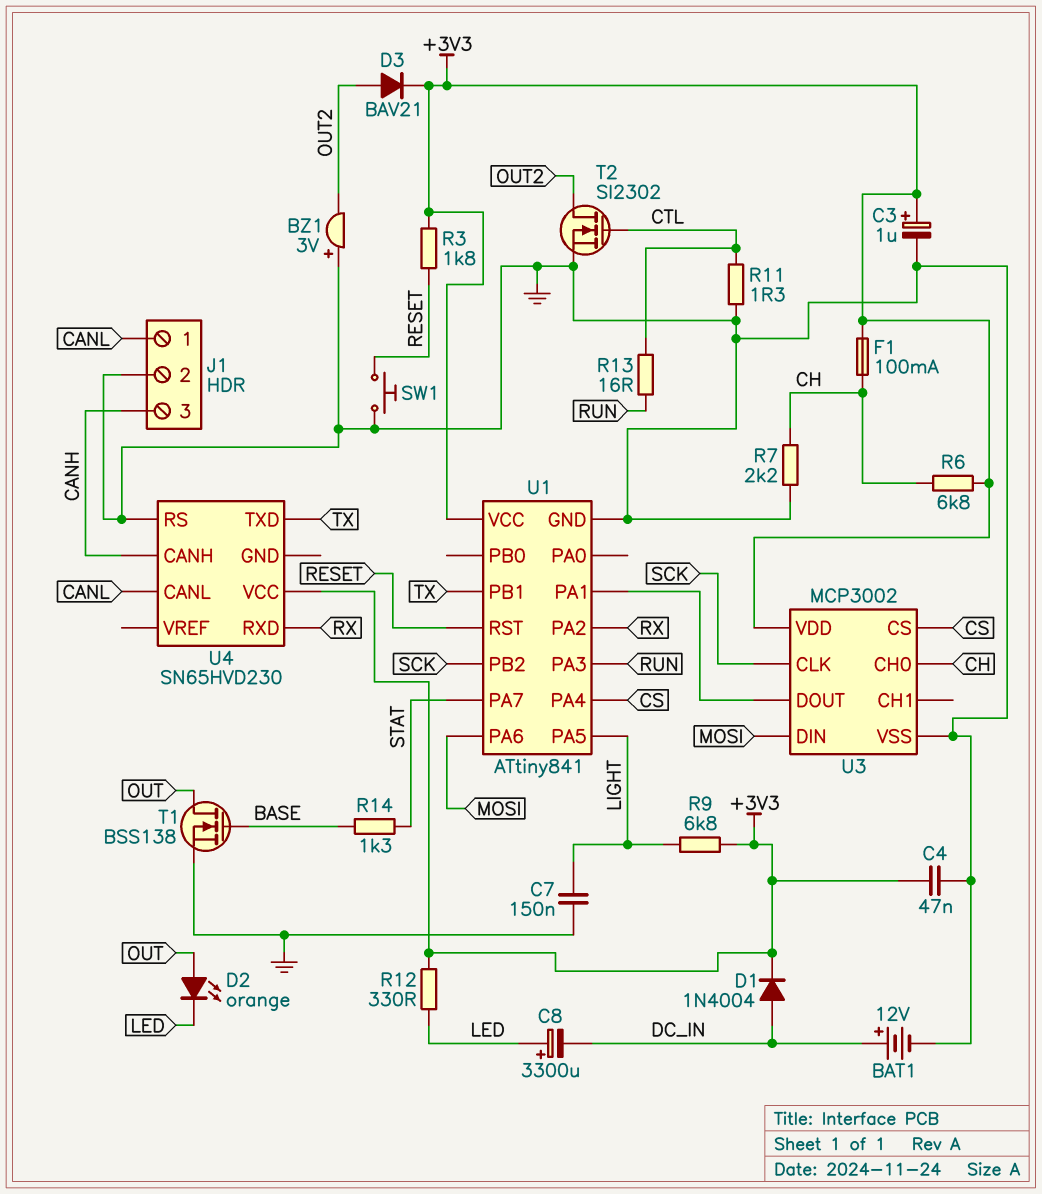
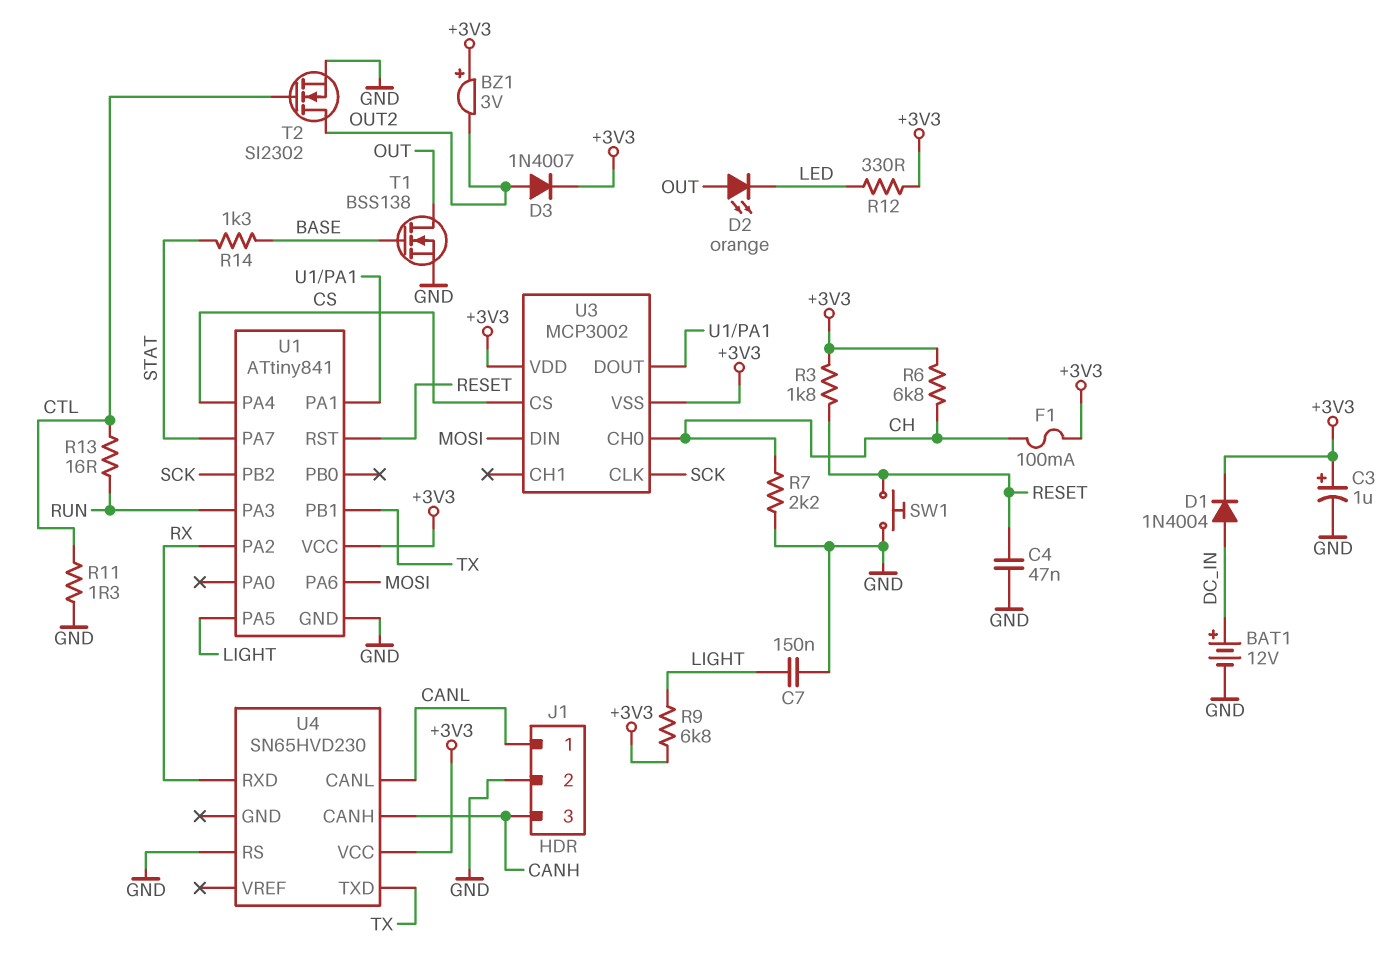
BZ1: buzzer 3V (plus GND, minus OUT2) -> buzzer 3V (plus +3V3, minus OUT2)
C4: 47nF (+3V3, GND) -> 47nF (GND, RESET)
C8: 3300uF (plus LED, minus DC_IN) -> none
D3: diode BAV21 (A OUT2, K +3V3) -> diode 1N4007 (A OUT2, K +3V3)
U3 pin VSS: GND -> +3V3

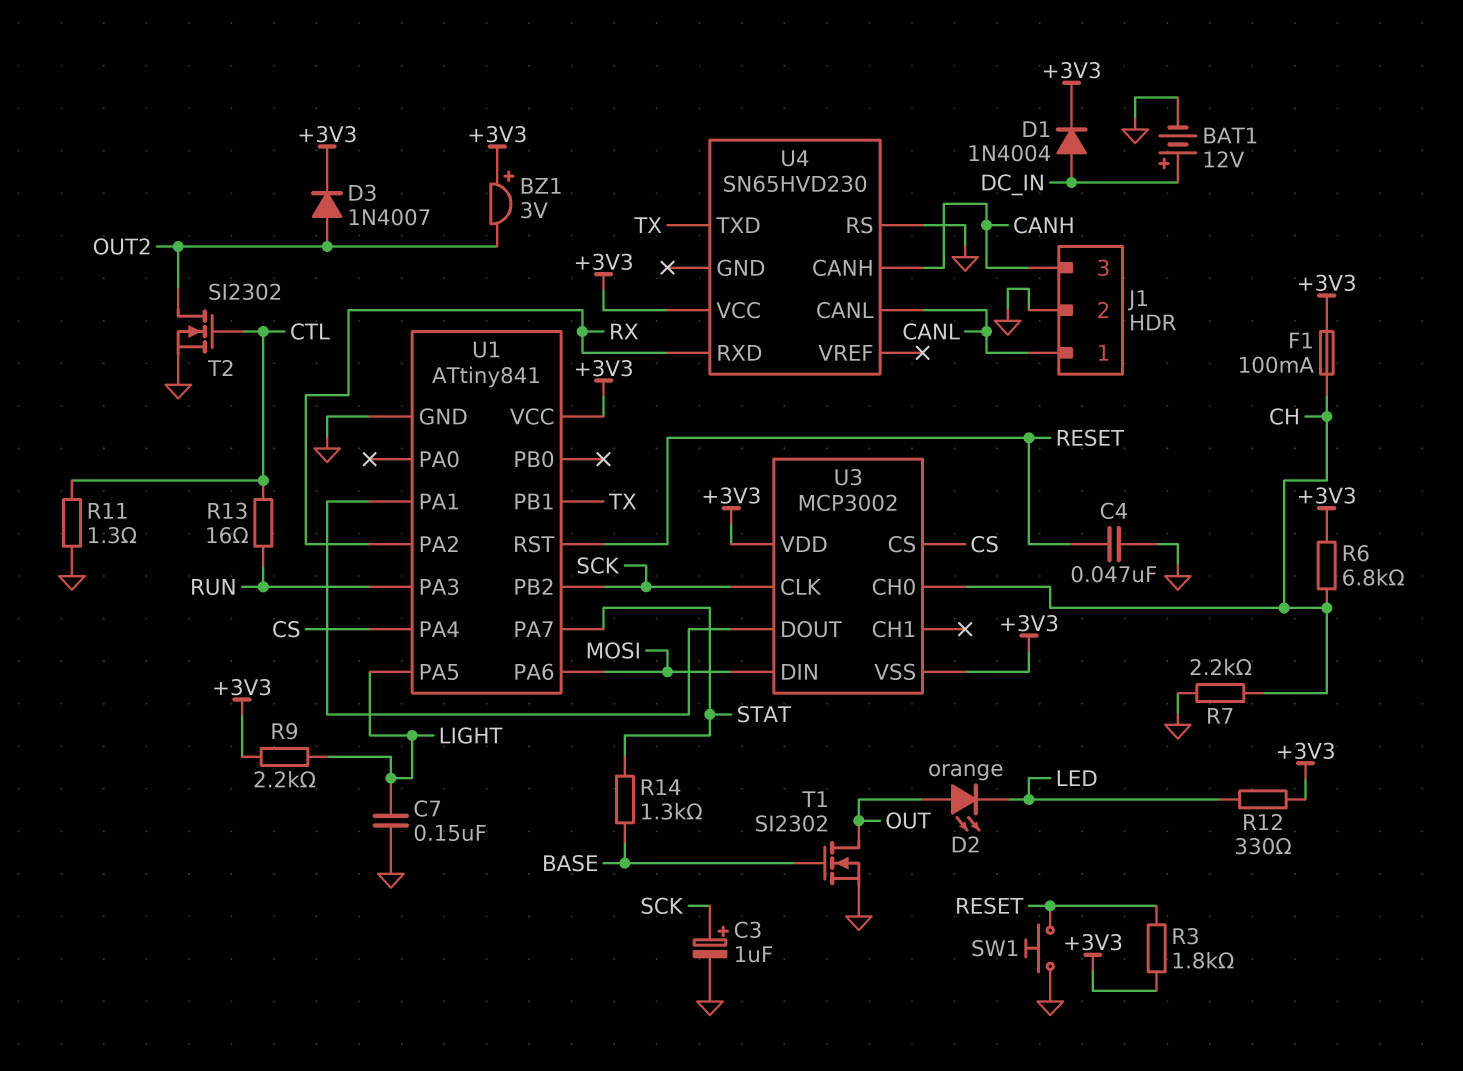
C3: 1uF (plus +3V3, minus GND) -> 1uF (plus SCK, minus GND)
R9: 6.8k (+3V3, LIGHT) -> 2.2k (+3V3, LIGHT)
T1: NMOS BSS138 (G BASE, D OUT, S GND) -> NMOS SI2302 (G BASE, D OUT, S GND)

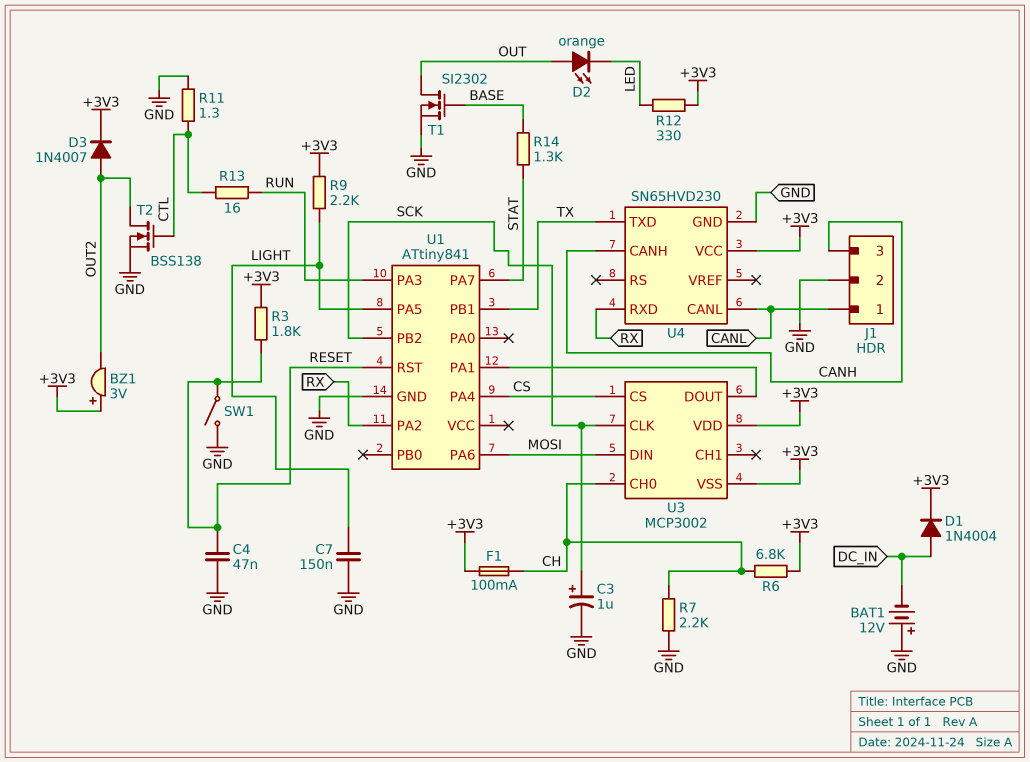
BAT1: 12V (plus DC_IN, minus GND) -> 12V (plus GND, minus DC_IN)
SW1: button (GND, RESET) -> switch (GND, RESET)
T2: NMOS SI2302 (G CTL, D OUT2, S GND) -> NMOS BSS138 (G CTL, D OUT2, S GND)
U1 pin VCC: +3V3 -> none
U4 pin GND: none -> GND
U4 pin RS: GND -> none

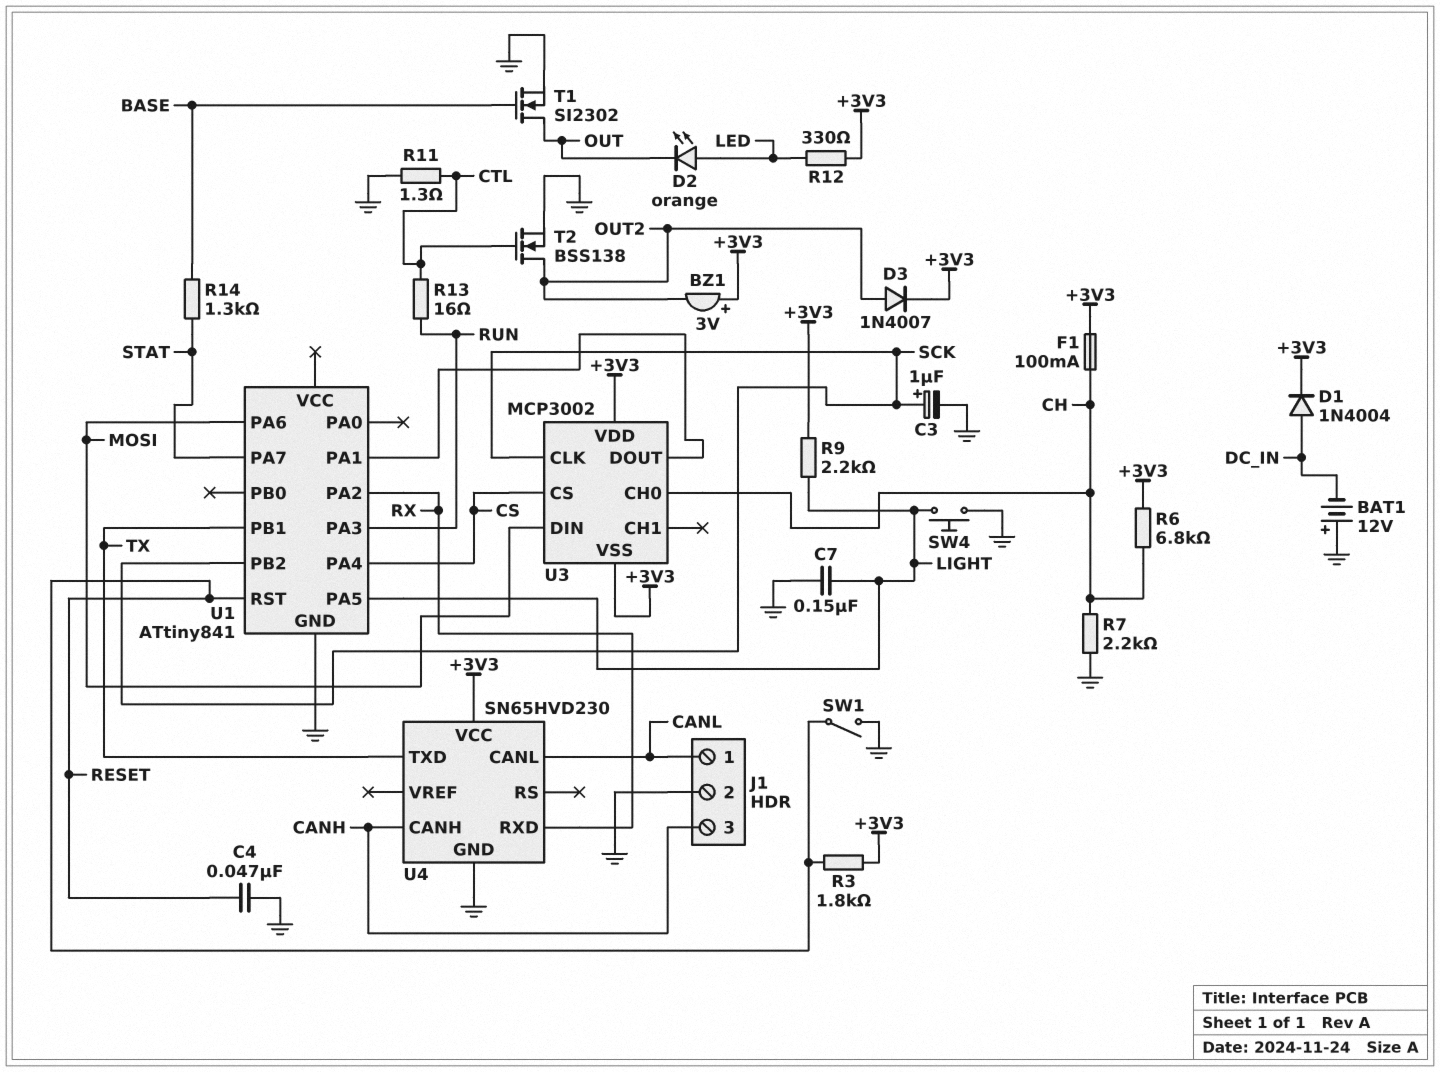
D2: LED orange (A OUT, K LED) -> LED orange (A LED, K OUT)
SW4: none -> button (GND, LIGHT)

